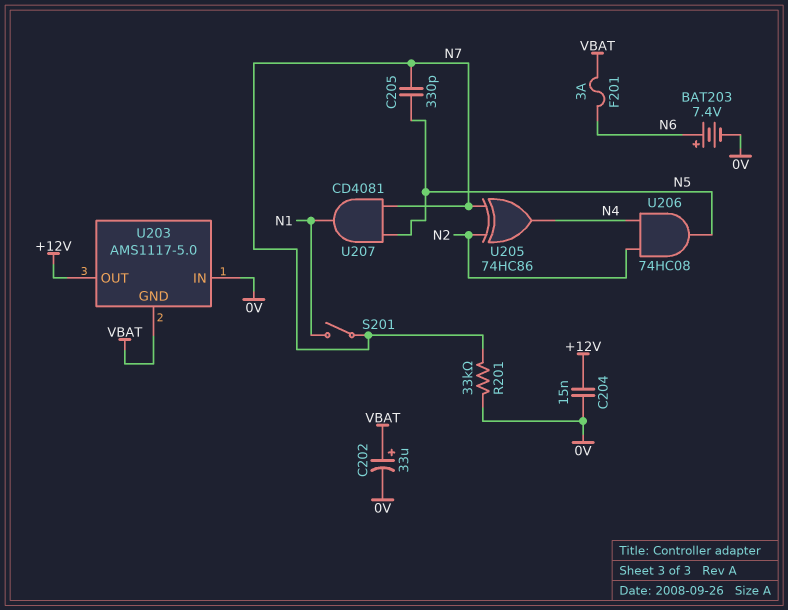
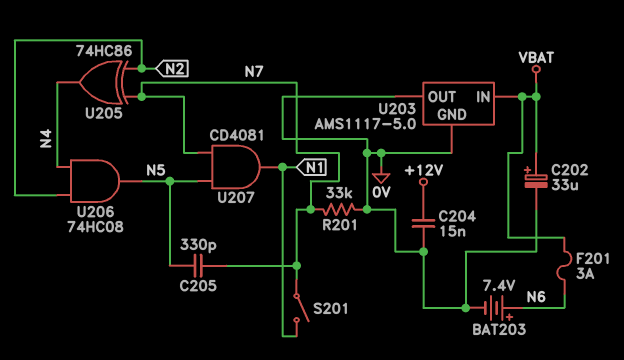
U203 pin GND: VBAT -> 0V
U203 pin IN: 0V -> VBAT
U203 pin OUT: +12V -> 0V

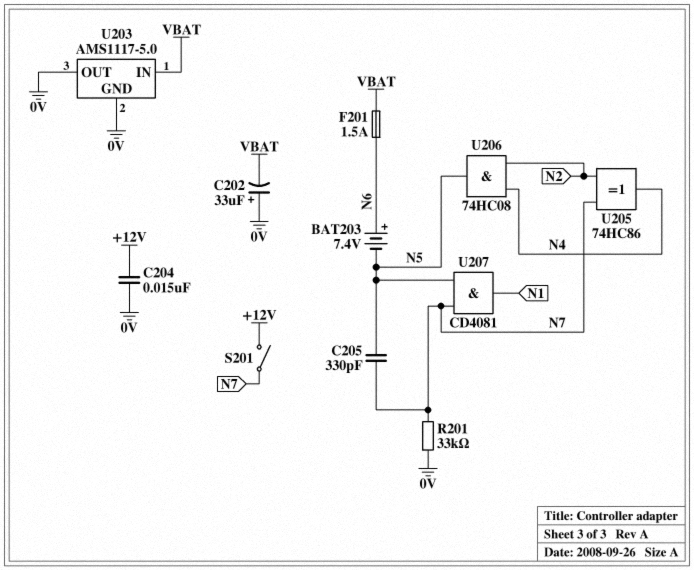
BAT203: 7.4V (plus N6, minus 0V) -> 7.4V (plus N6, minus N5)
C202: 33uF (plus VBAT, minus 0V) -> 33uF (plus 0V, minus VBAT)
F201: 3A (N6, VBAT) -> 1.5A (N6, VBAT)
S201: switch (N1, N7) -> switch (+12V, N7)

